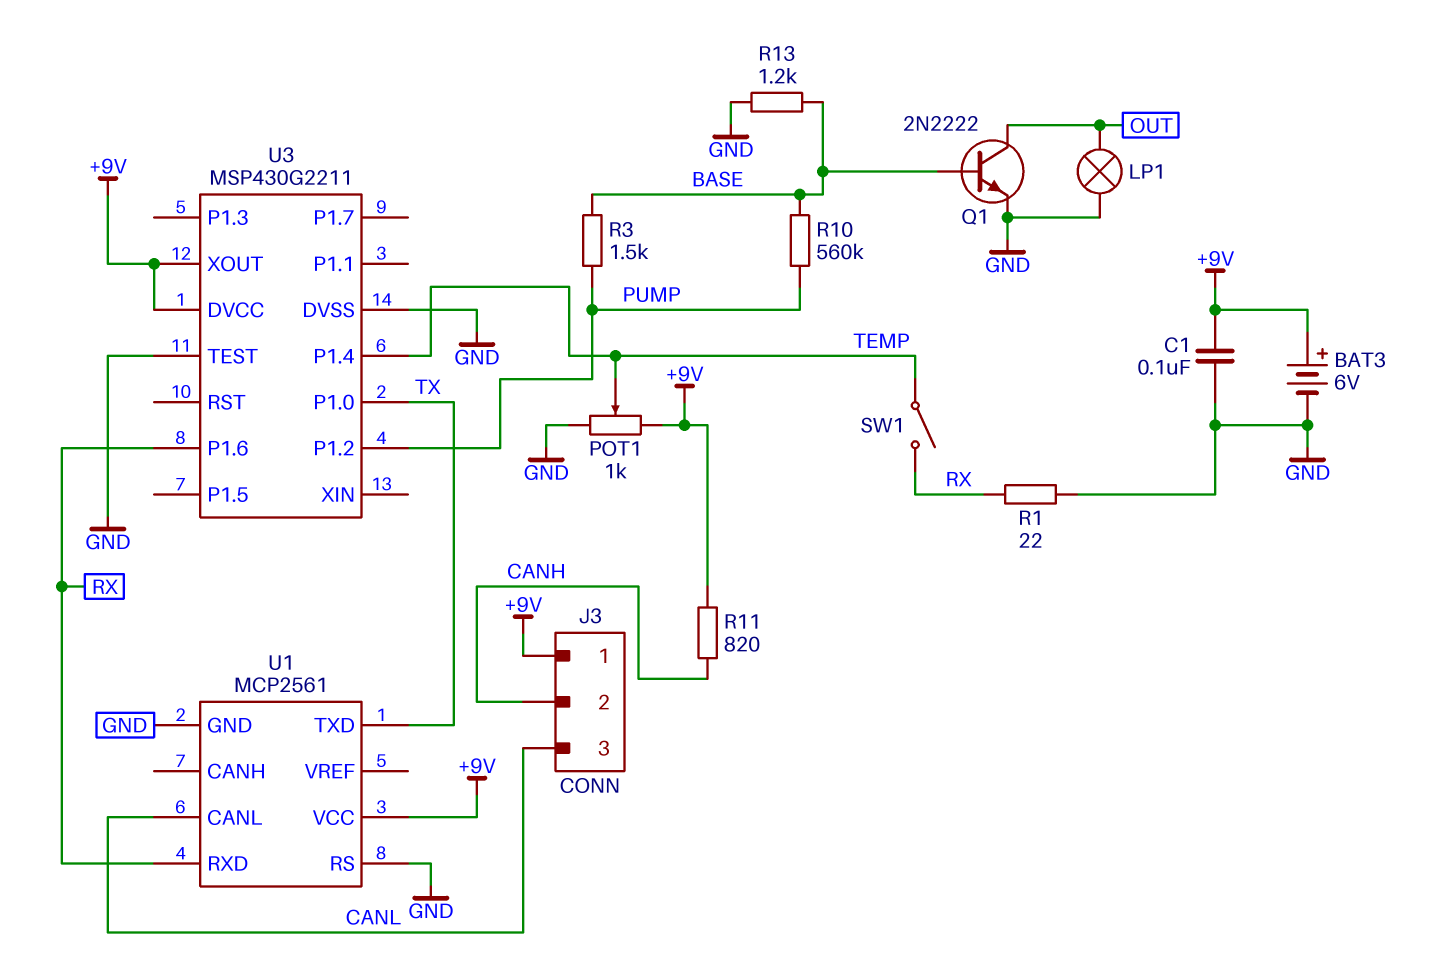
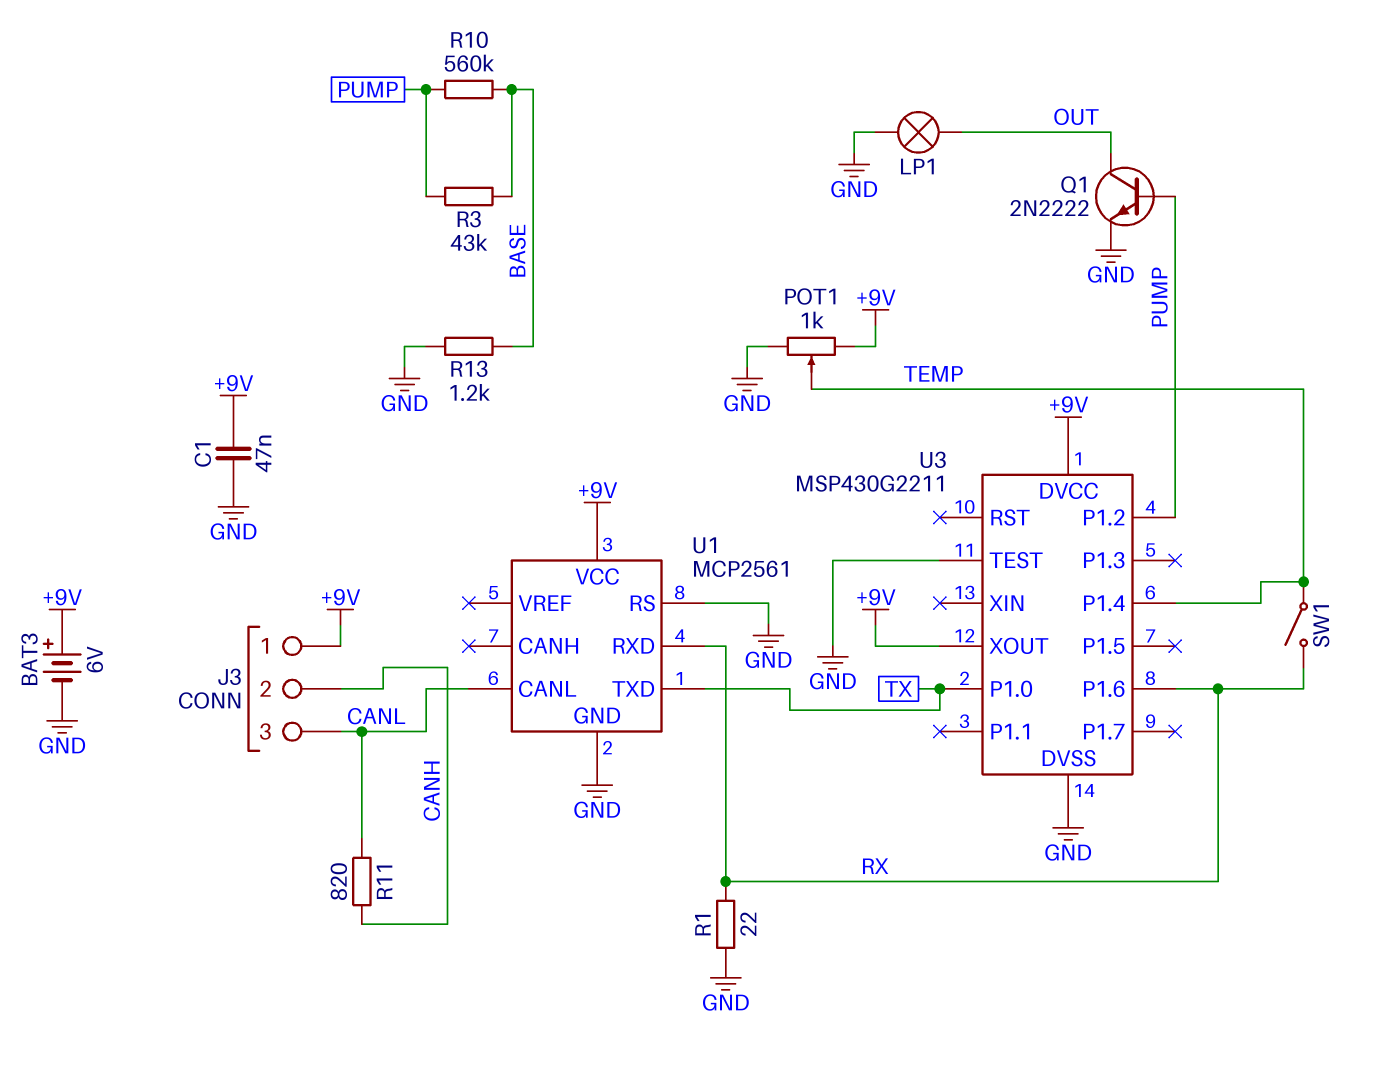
C1: 100nF (+9V, GND) -> 47nF (+9V, GND)
Q1: NPN 2N2222 (B BASE, C OUT, E GND) -> NPN 2N2222 (B PUMP, C OUT, E GND)
R3: 1.5k (BASE, PUMP) -> 43k (BASE, PUMP)
R11: 820 (+9V, CANH) -> 820 (CANH, CANL)

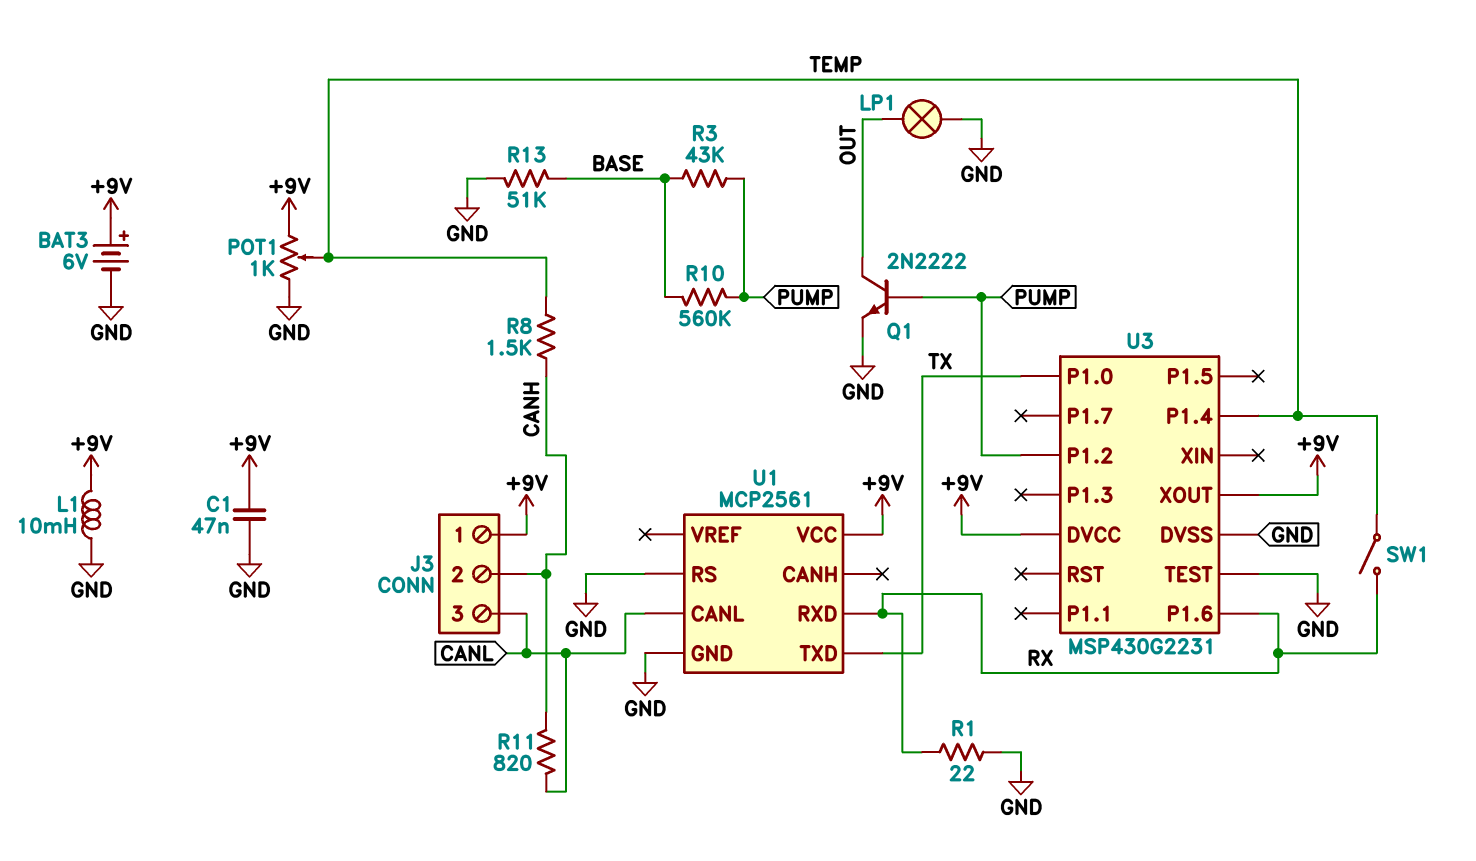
L1: none -> 10mH (+9V, GND)
R8: none -> 1.5k (CANH, TEMP)
R13: 1.2k (BASE, GND) -> 51k (BASE, GND)
U3: MSP430G2211 -> MSP430G2231

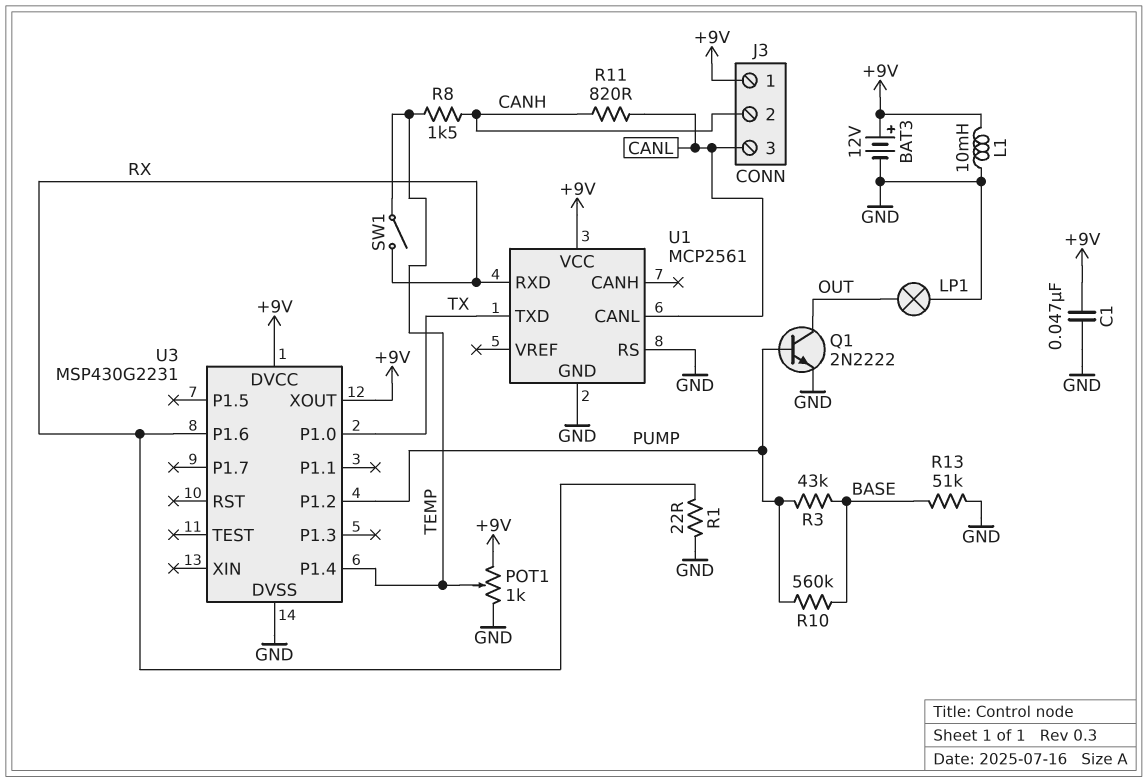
BAT3: 6V (plus +9V, minus GND) -> 12V (plus +9V, minus GND)
U3 pin TEST: GND -> none

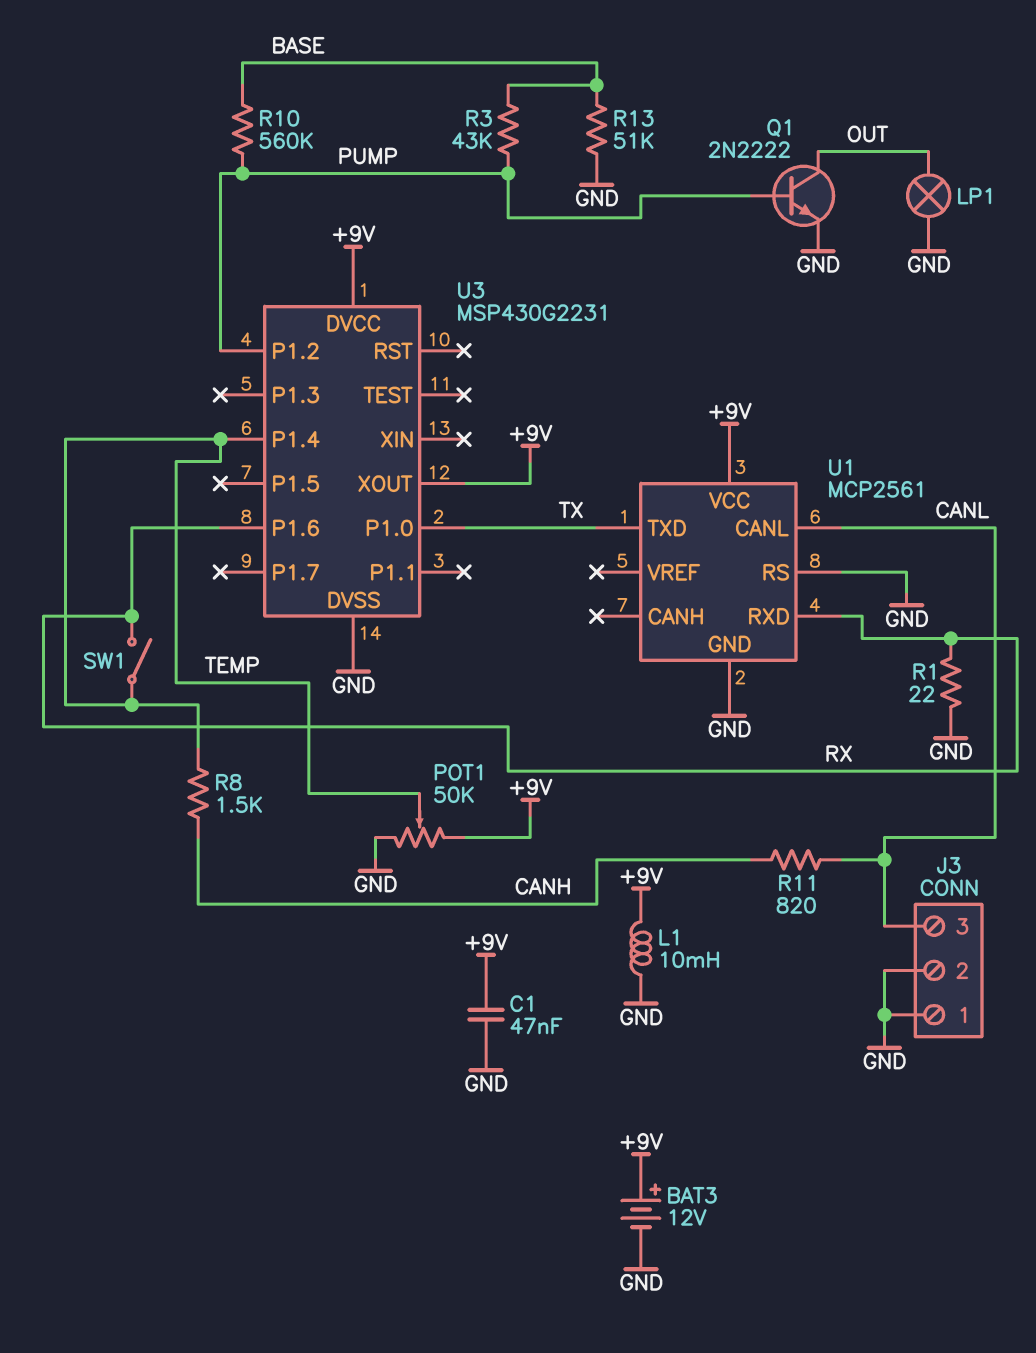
J3 pin 1: +9V -> GND
J3 pin 2: CANH -> GND
POT1: 1k (+9V, GND, wiper TEMP) -> 50k (+9V, GND, wiper TEMP)

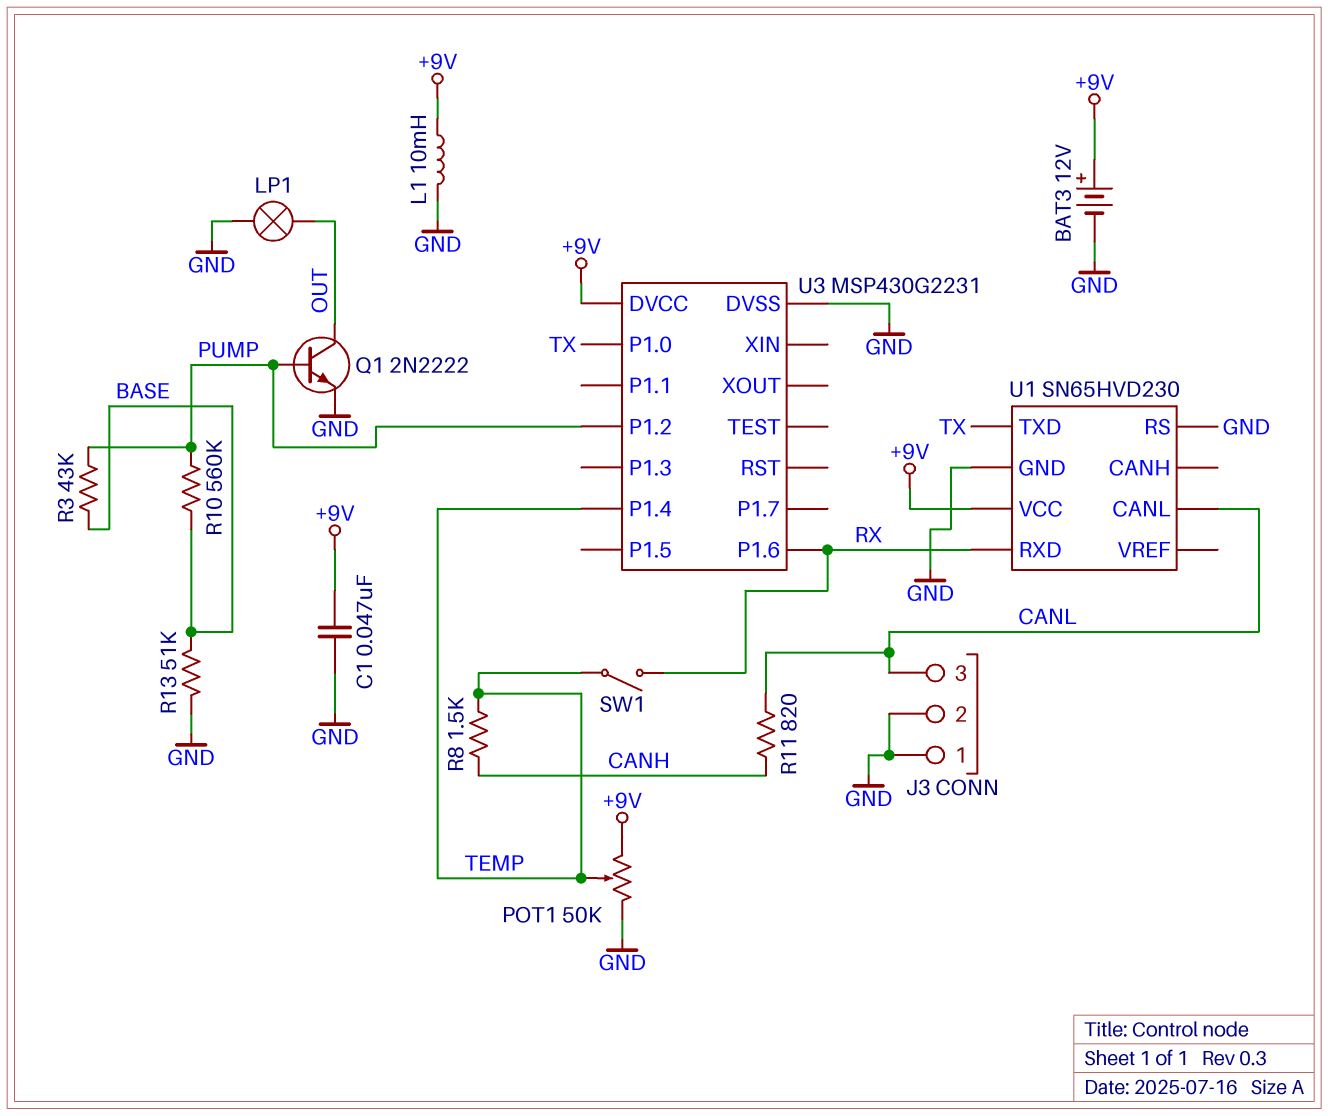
R1: 22 (GND, RX) -> none
U1: MCP2561 -> SN65HVD230
U3 pin XOUT: +9V -> none

